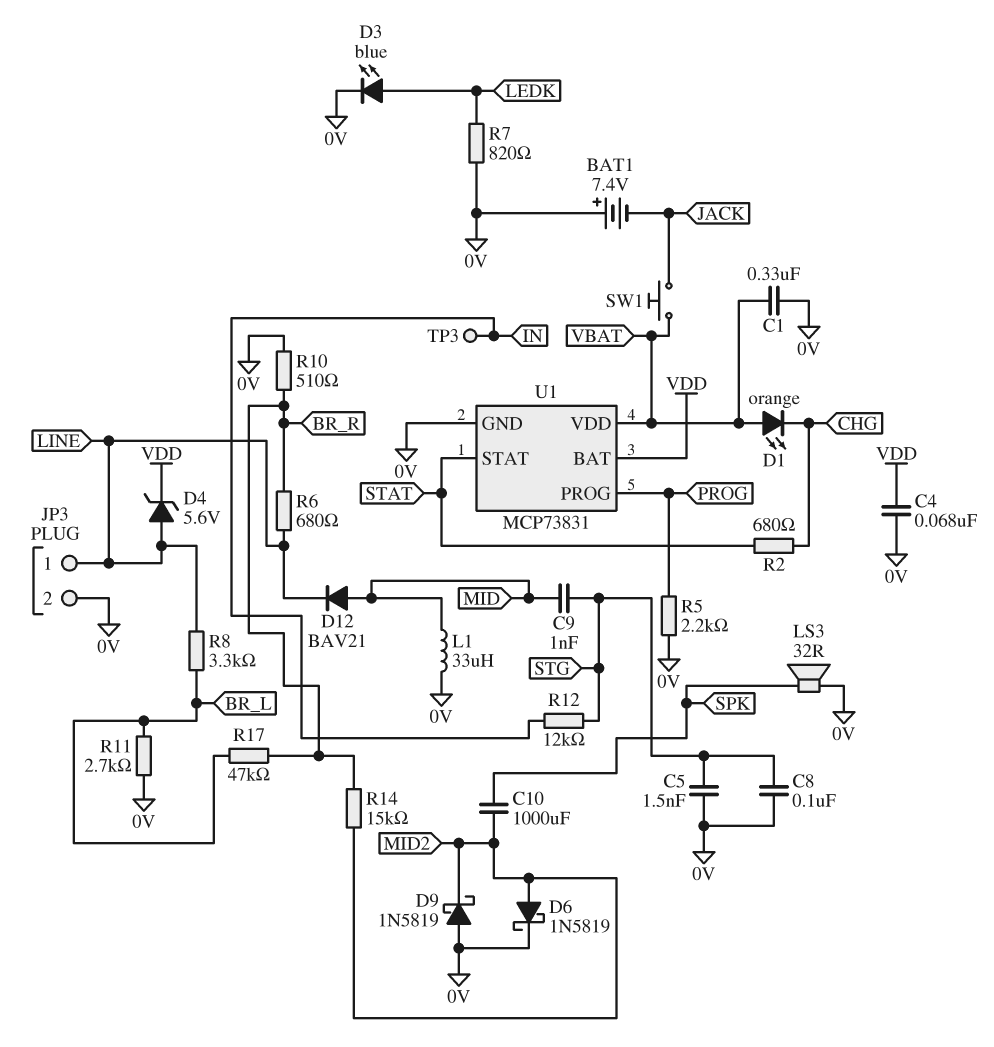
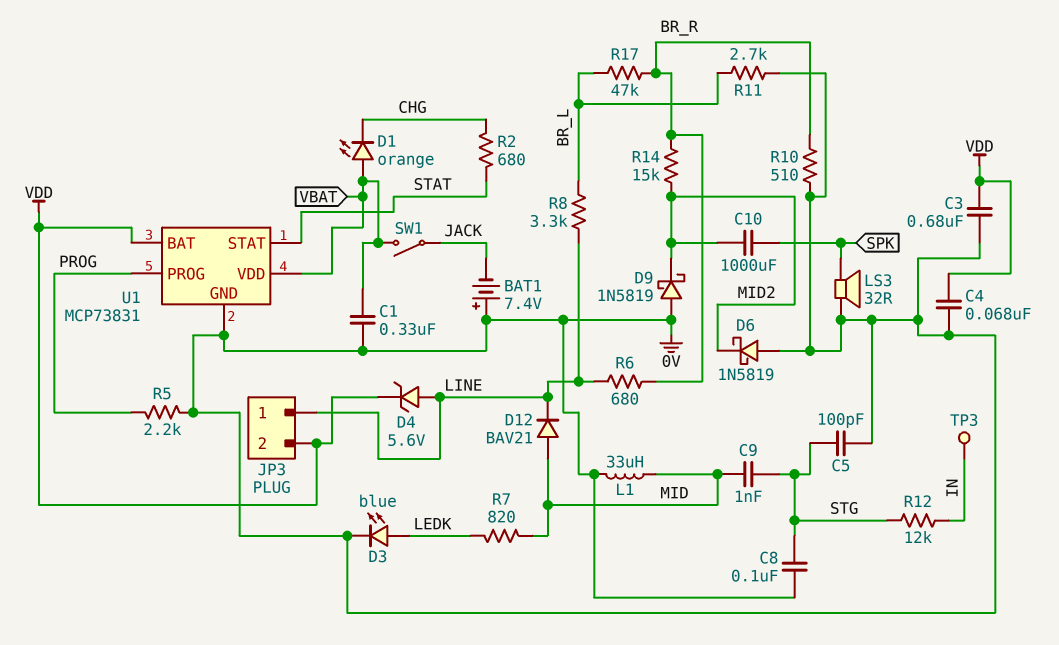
C3: none -> 680nF (0V, VDD)
C5: 1.5nF (0V, STG) -> 100pF (0V, STG)
D6: schottky 1N5819 (A MID2, K 0V) -> schottky 1N5819 (A 0V, K MID2)
JP3 pin 2: 0V -> VDD
R7: 820 (0V, LEDK) -> 820 (LEDK, MID)
SW1: button (JACK, VBAT) -> switch (JACK, VBAT)

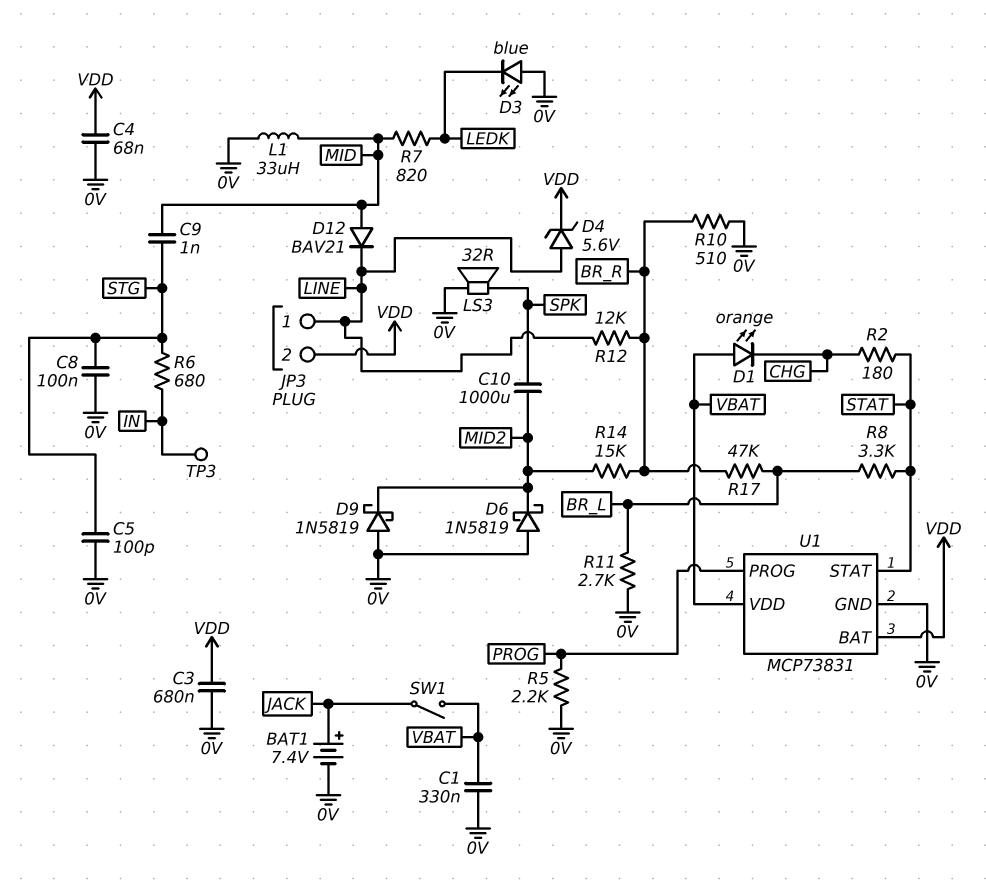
BAT1: 7.4V (plus 0V, minus JACK) -> 7.4V (plus JACK, minus 0V)
D3: LED blue (A LEDK, K 0V) -> LED blue (A 0V, K LEDK)
R2: 680 (CHG, STAT) -> 180 (CHG, STAT)
R6: 680 (BR_R, LINE) -> 680 (IN, STG)
R8: 3.3k (BR_L, LINE) -> 3.3k (BR_L, STAT)
R12: 12k (IN, STG) -> 12k (BR_R, LINE)

